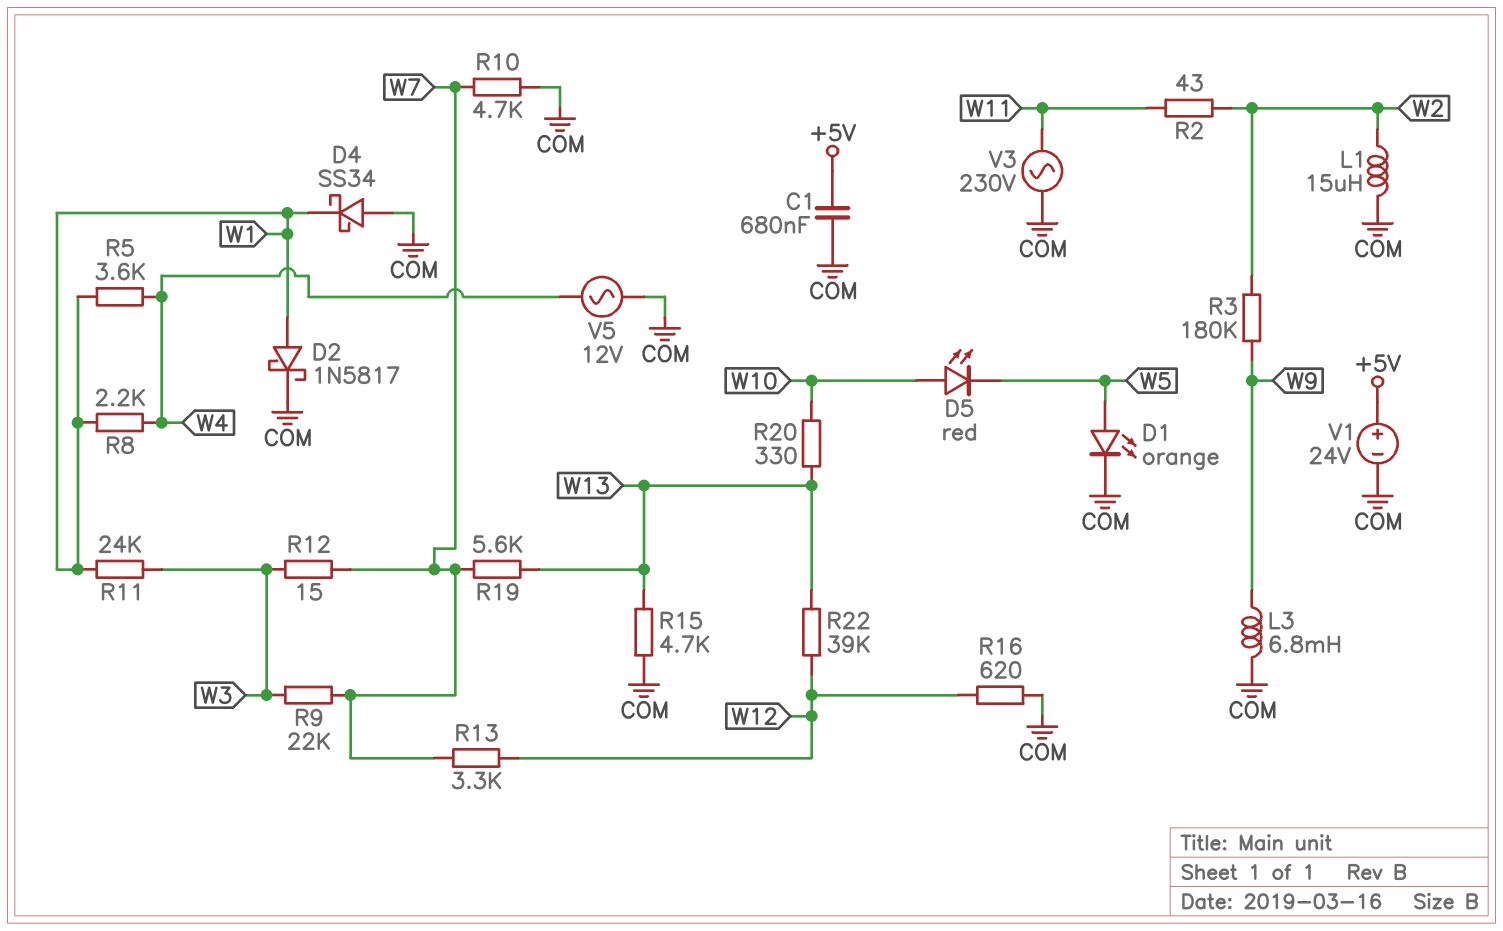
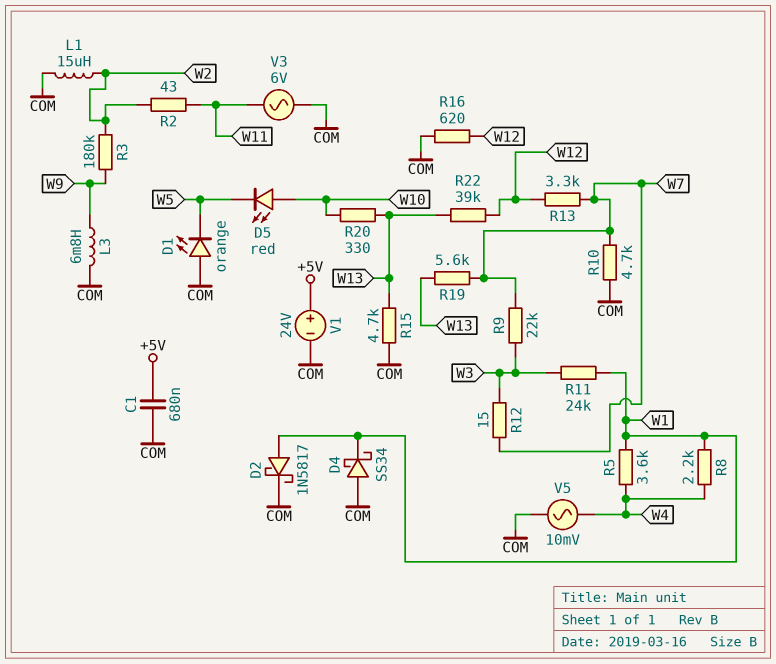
D1: LED orange (A W5, K COM) -> LED orange (A COM, K W5)
V3: AC 230V (COM, W11) -> AC 6V (COM, W11)
V5: AC 12V (COM, W4) -> AC 10mV (COM, W4)

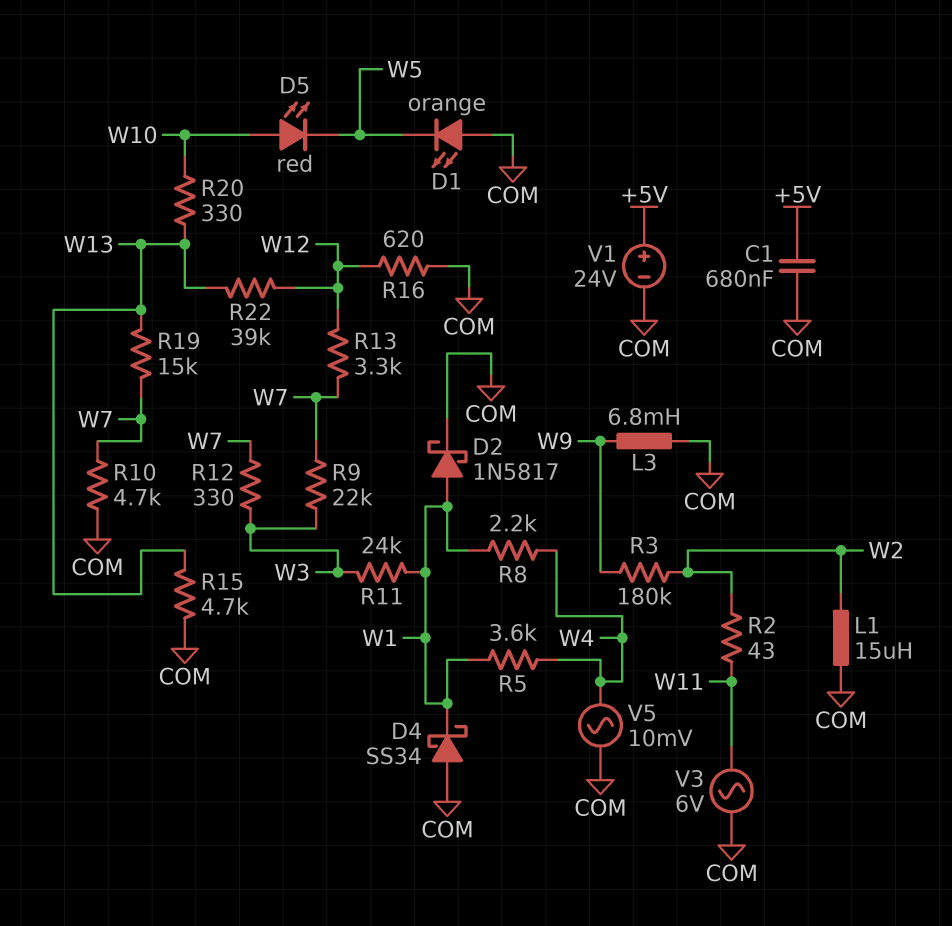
R12: 15 (W3, W7) -> 330 (W3, W7)
R19: 5.6k (W7, W13) -> 15k (W7, W13)

